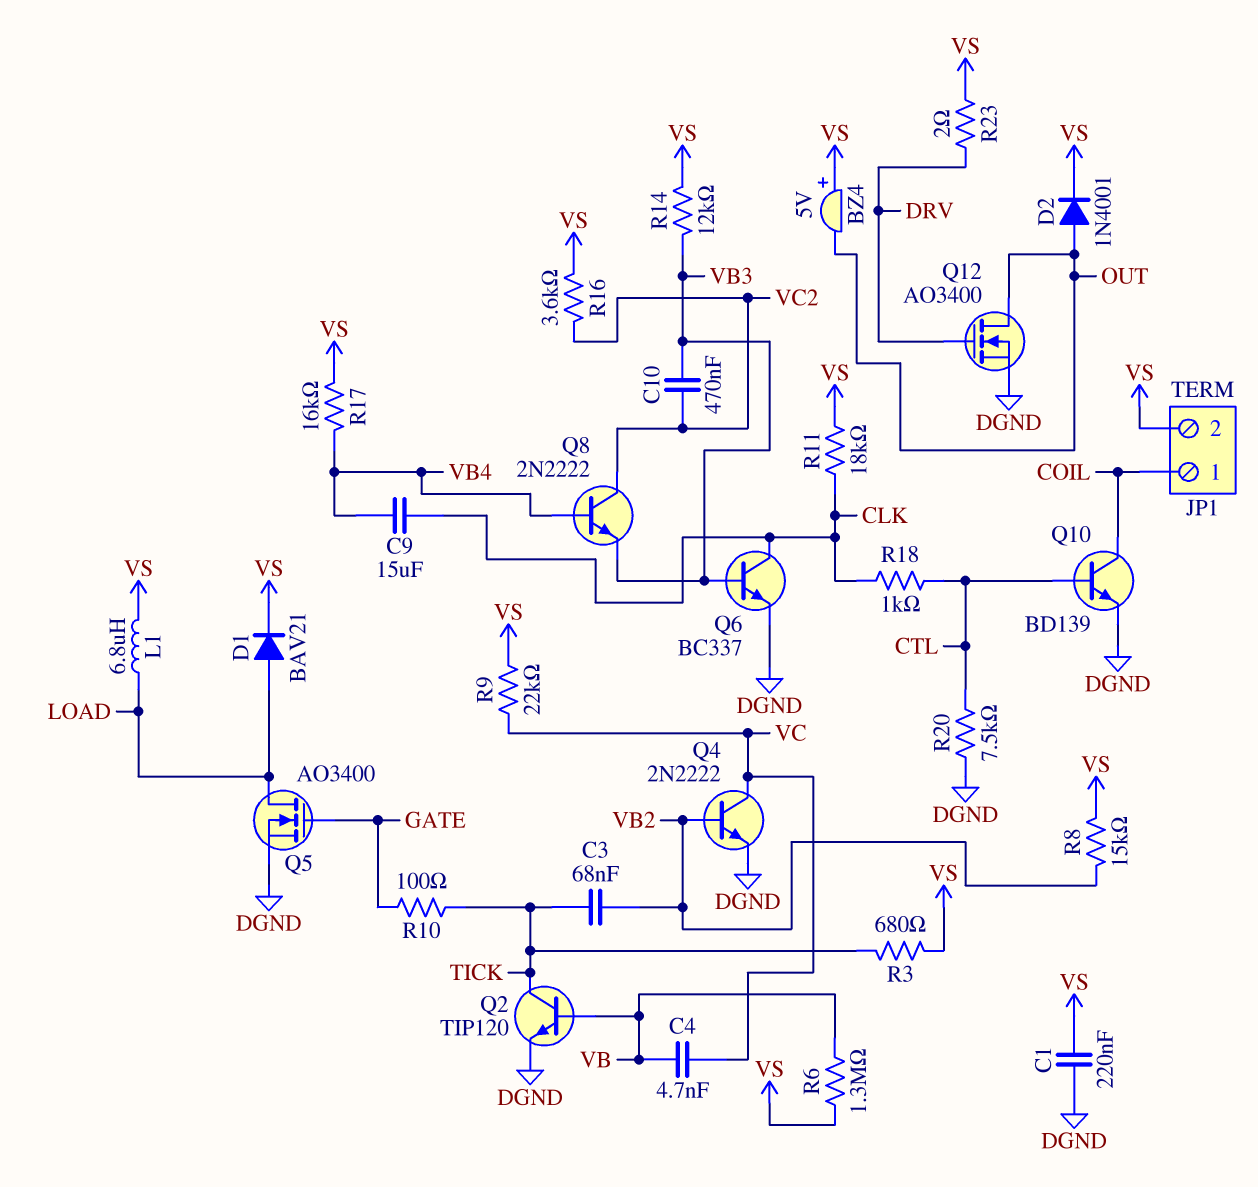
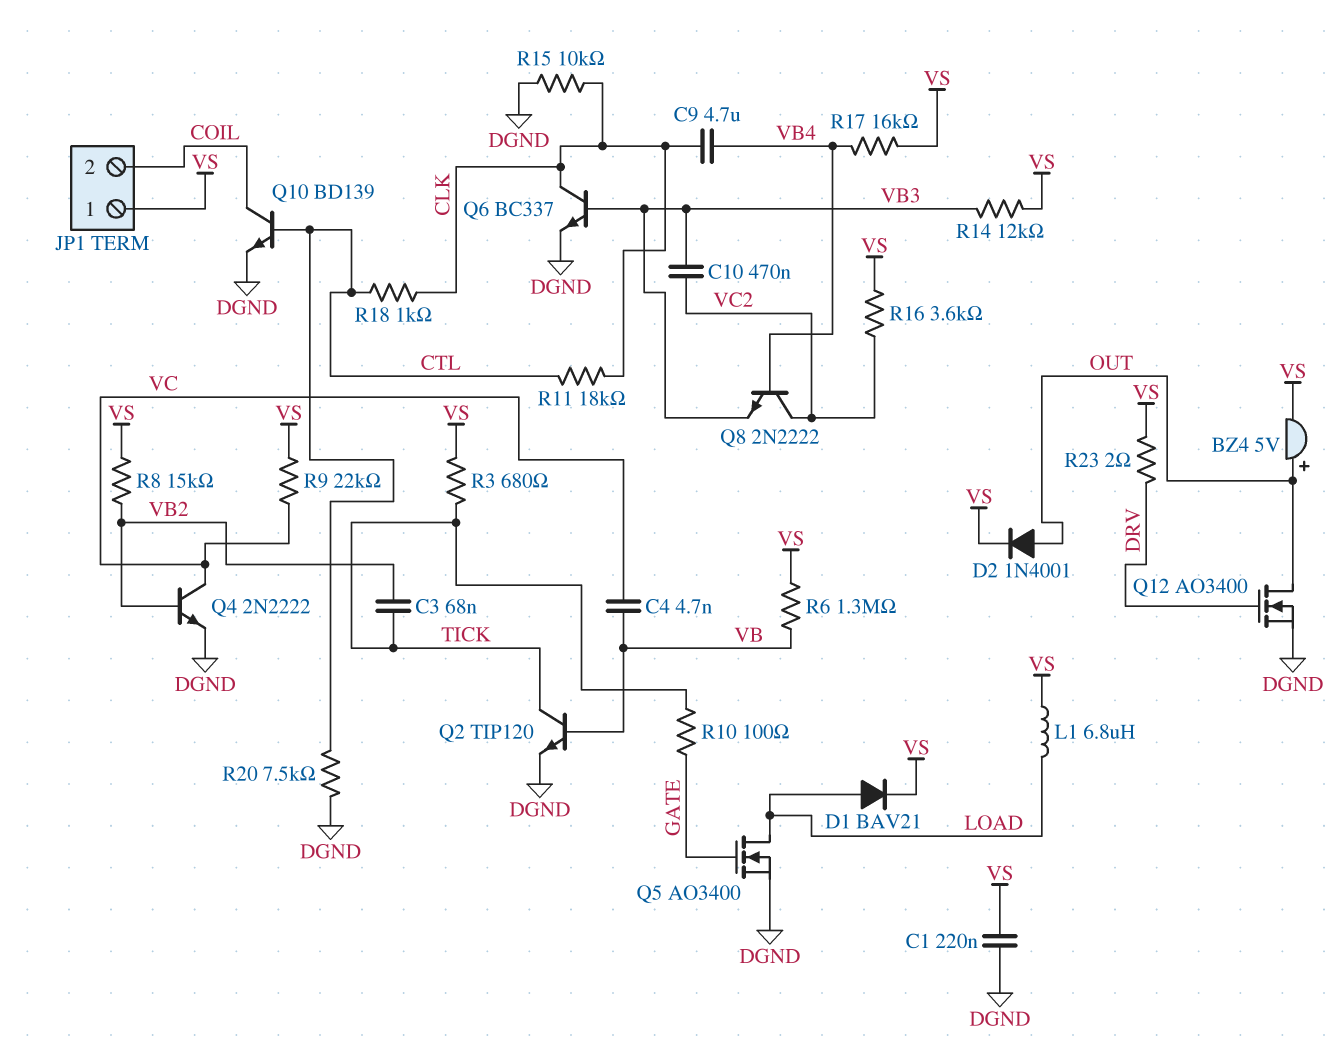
BZ4: buzzer 5V (plus VS, minus OUT) -> buzzer 5V (plus OUT, minus VS)
C9: 15uF (CLK, VB4) -> 4.7uF (CLK, VB4)
JP1 pin 1: COIL -> VS
JP1 pin 2: VS -> COIL
R11: 18k (CLK, VS) -> 18k (CLK, CTL)
R15: none -> 10k (CLK, DGND)

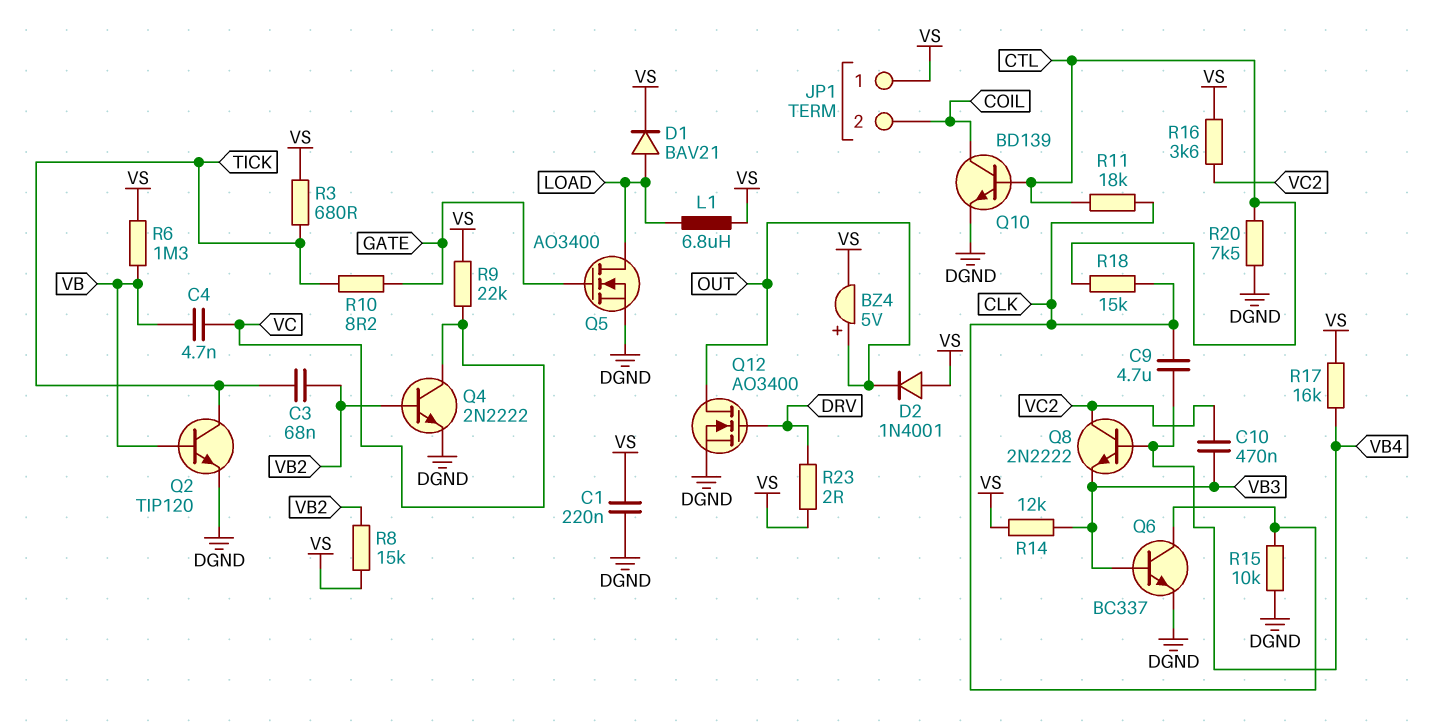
D2: diode 1N4001 (A OUT, K VS) -> diode 1N4001 (A VS, K OUT)
R10: 100 (GATE, TICK) -> 8.2 (GATE, TICK)
R18: 1k (CLK, CTL) -> 15k (CLK, CTL)

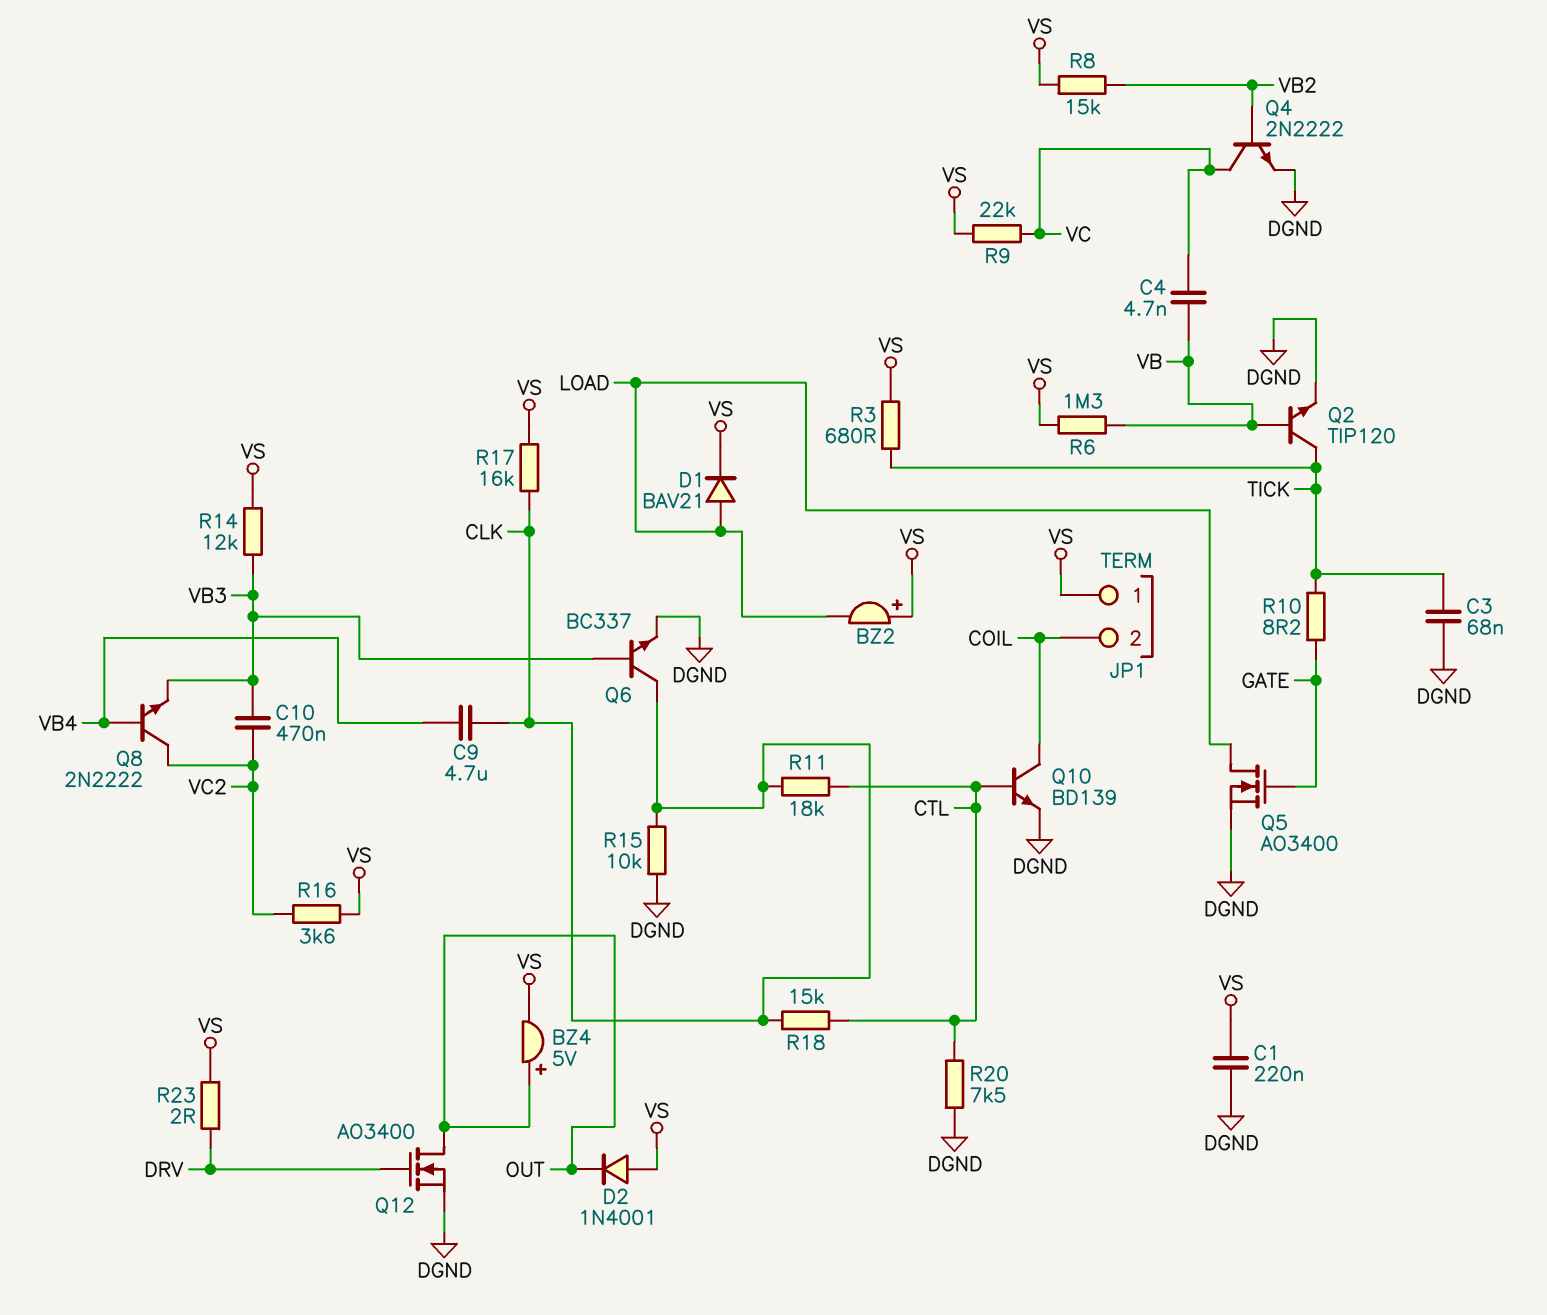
BZ2: none -> buzzer (plus VS, minus LOAD)
C3: 68nF (TICK, VB2) -> 68nF (DGND, TICK)
L1: 6.8uH (LOAD, VS) -> none
R17: 16k (VB4, VS) -> 16k (CLK, VS)

